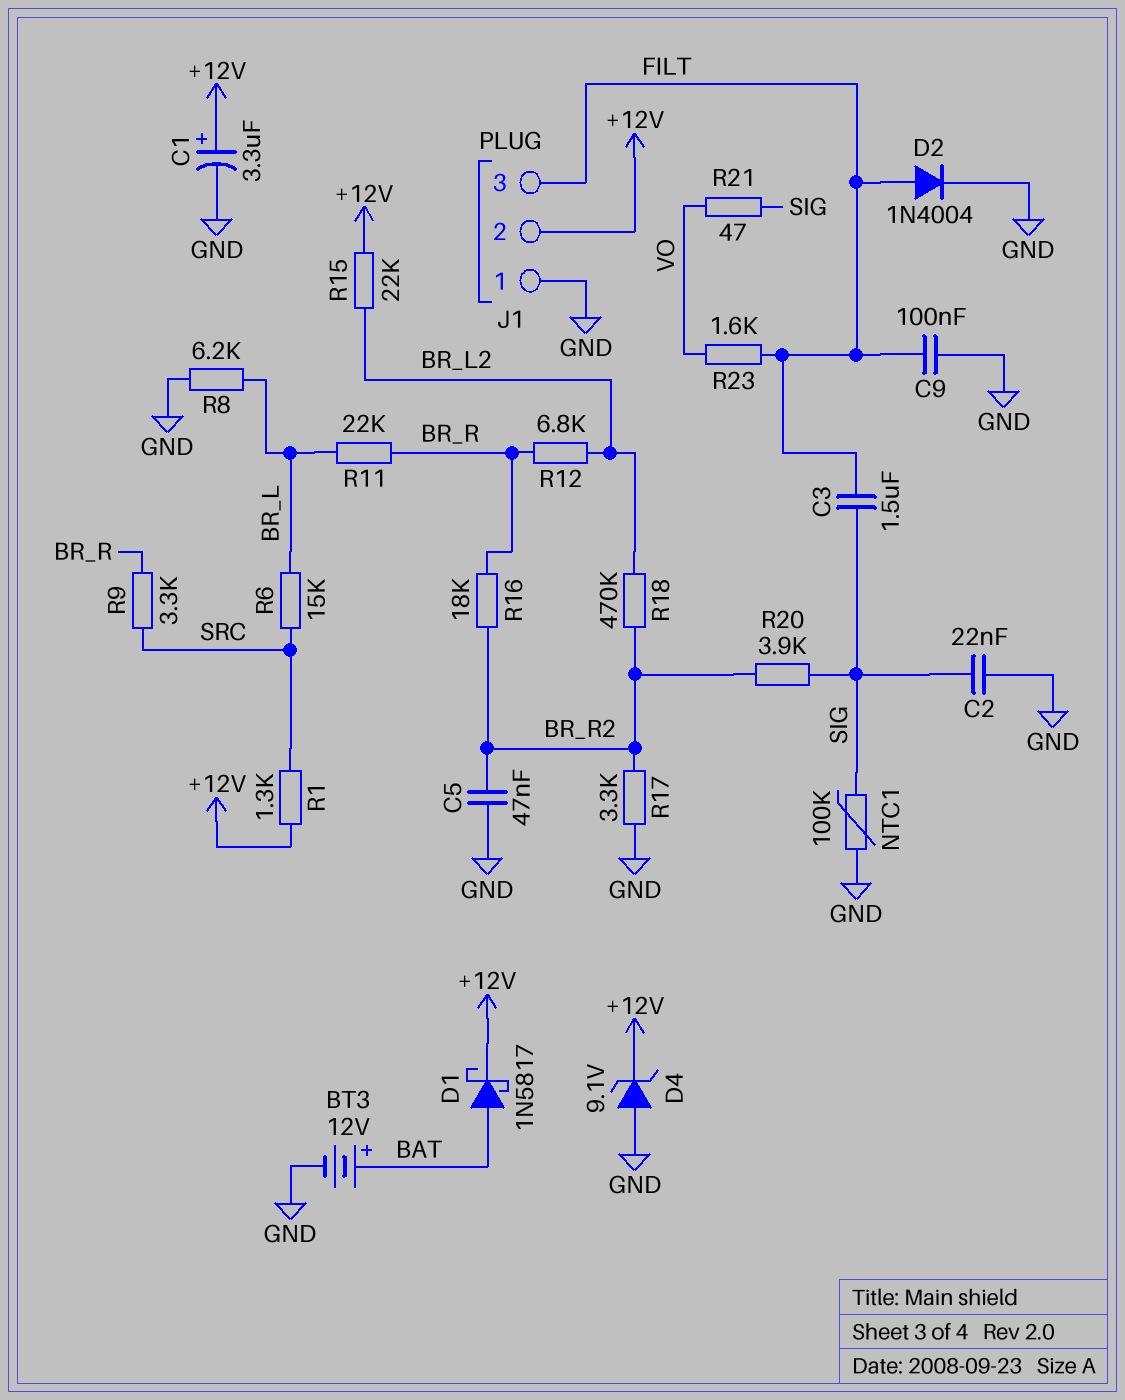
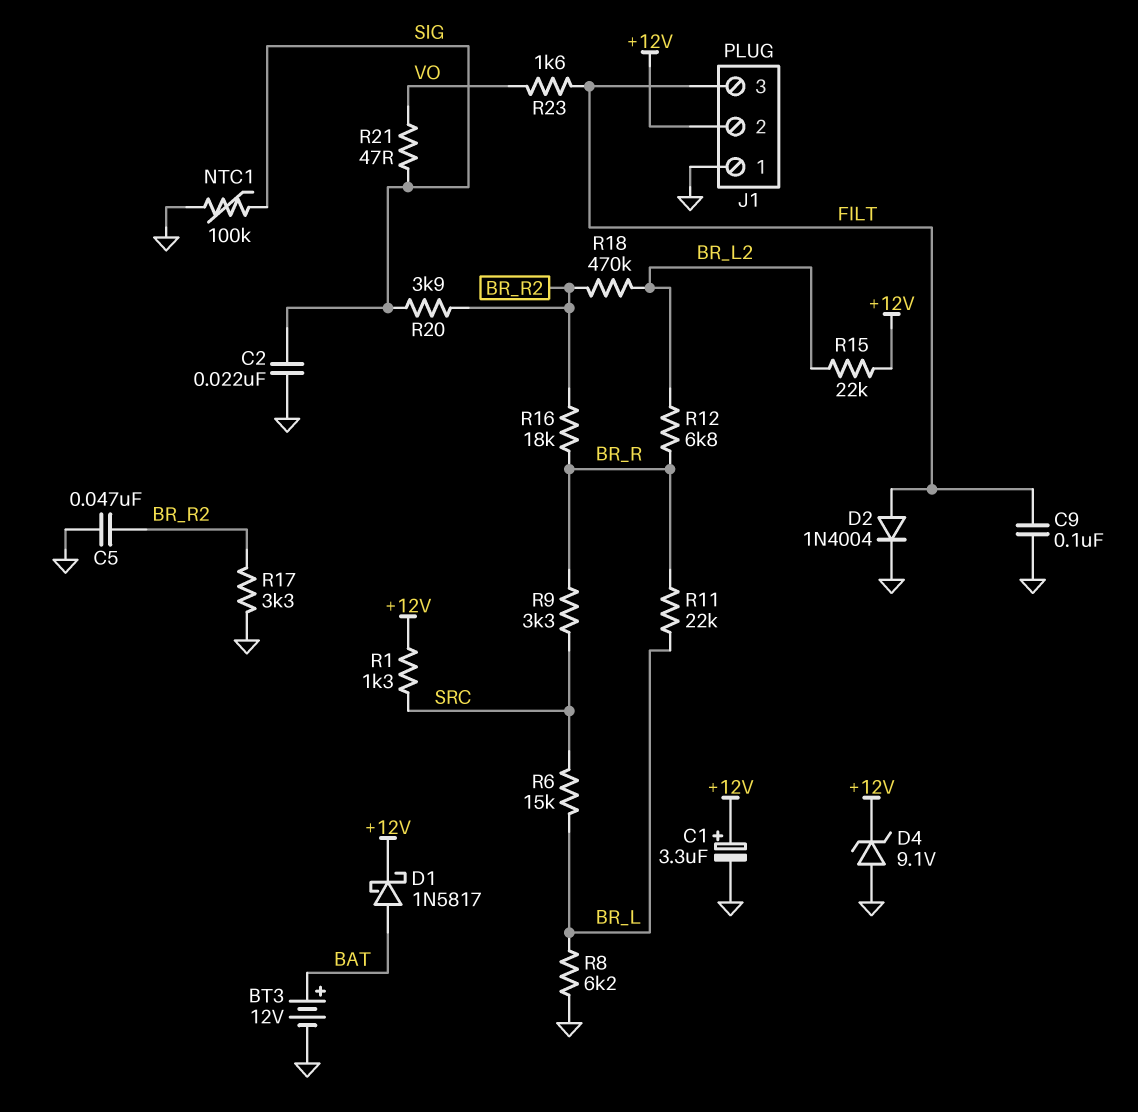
C3: 1.5uF (FILT, SIG) -> none

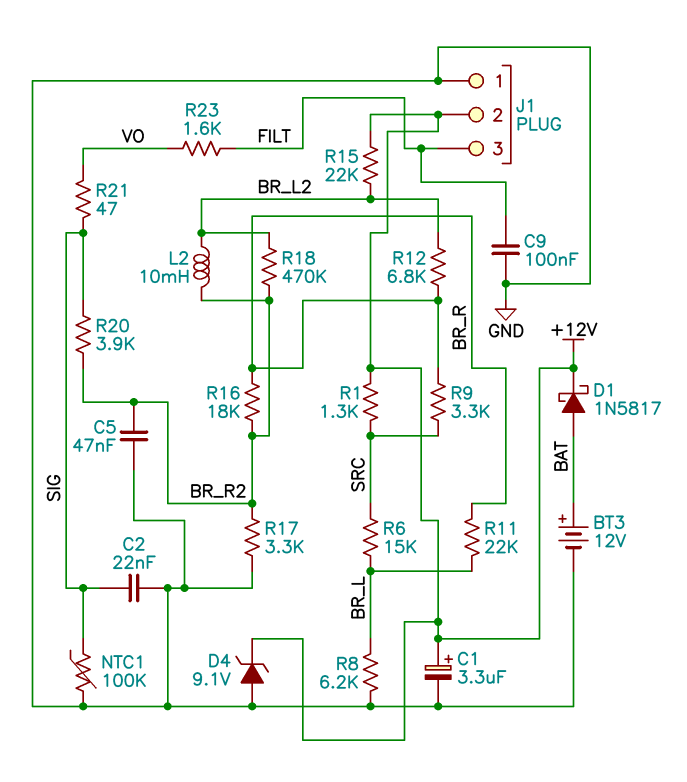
D2: diode 1N4004 (A FILT, K GND) -> none
L2: none -> 10mH (BR_L2, BR_R2)

